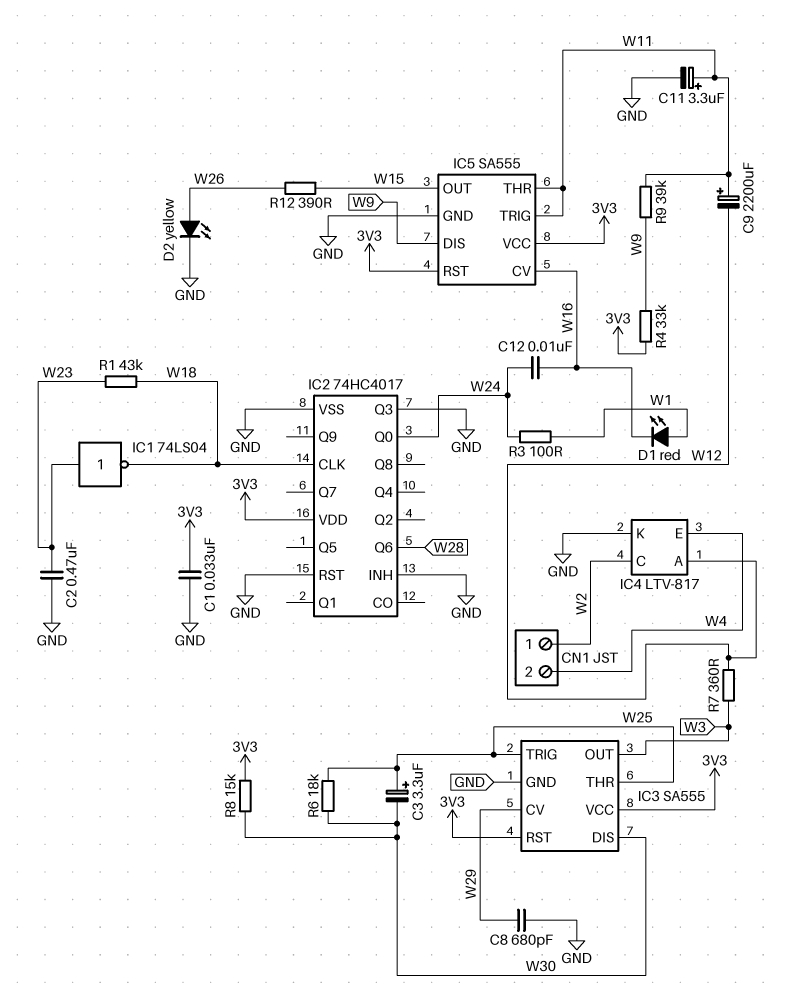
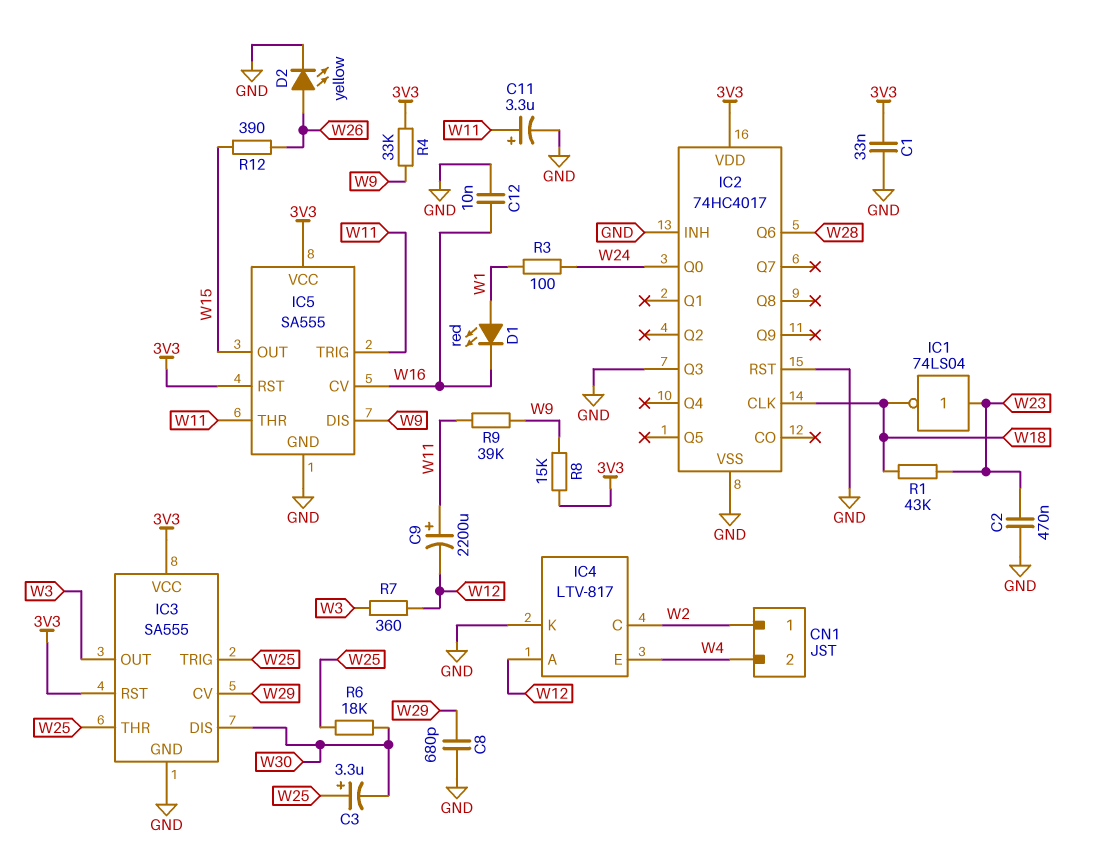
C12: 10nF (W16, W24) -> 10nF (GND, W16)
R8: 15k (3V3, W30) -> 15k (3V3, W9)

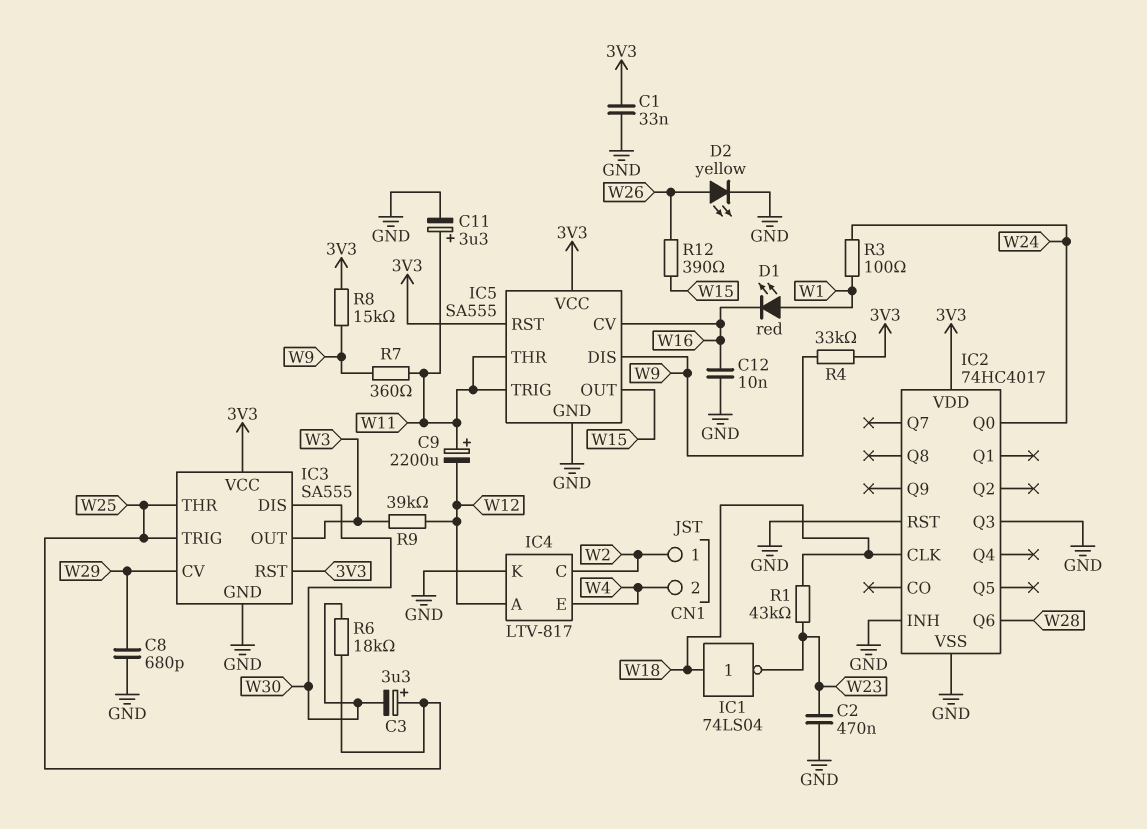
IC1: NOT 74LS04 (in W23, out W18) -> NOT 74LS04 (in W18, out W23)
R7: 360 (W3, W12) -> 360 (W9, W11)
R9: 39k (W9, W11) -> 39k (W3, W12)

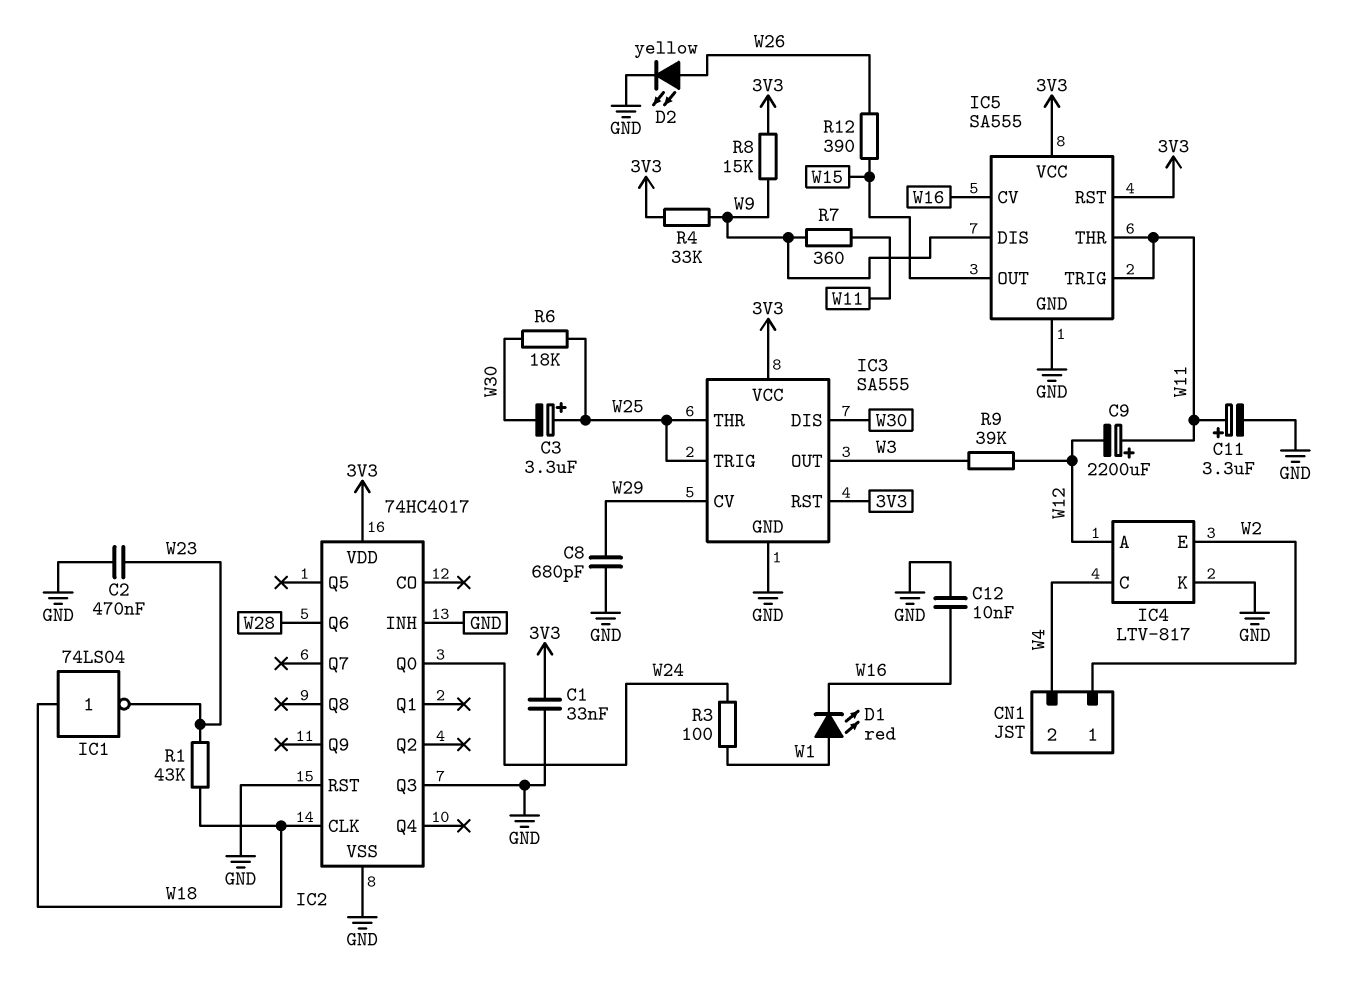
IC4 pin C: W2 -> W4
IC4 pin E: W4 -> W2

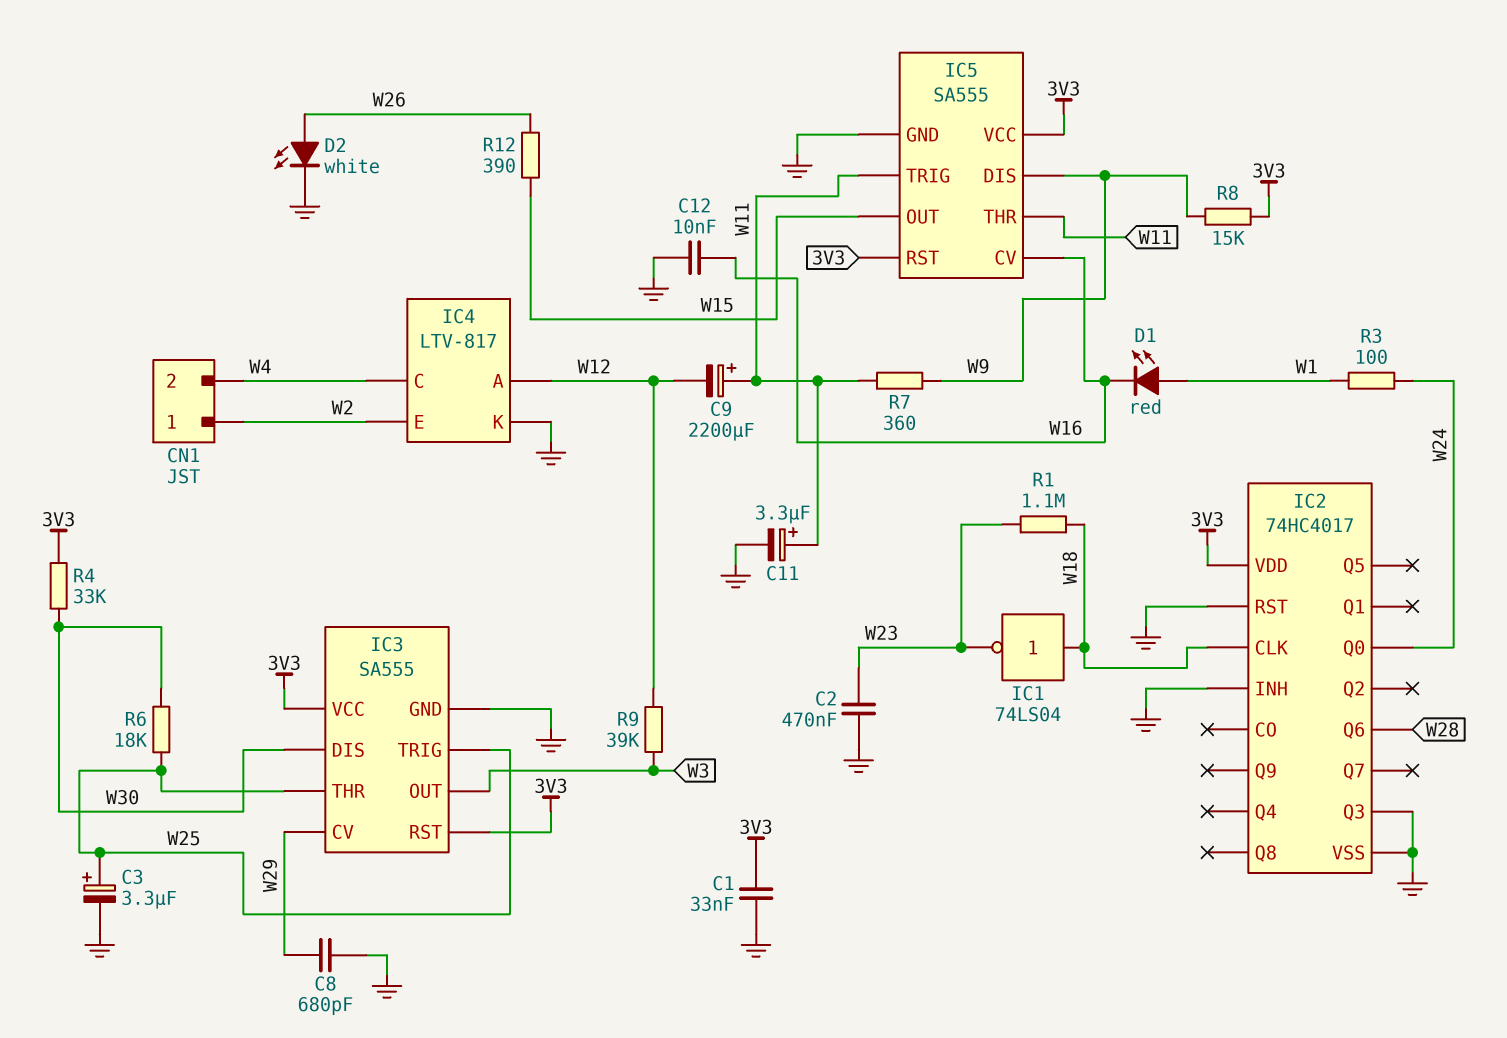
C3: 3.3uF (plus W25, minus W30) -> 3.3uF (plus W25, minus GND)
D2: LED yellow (A W26, K GND) -> LED white (A W26, K GND)
R1: 43k (W18, W23) -> 1.1M (W18, W23)
R4: 33k (3V3, W9) -> 33k (3V3, W30)

